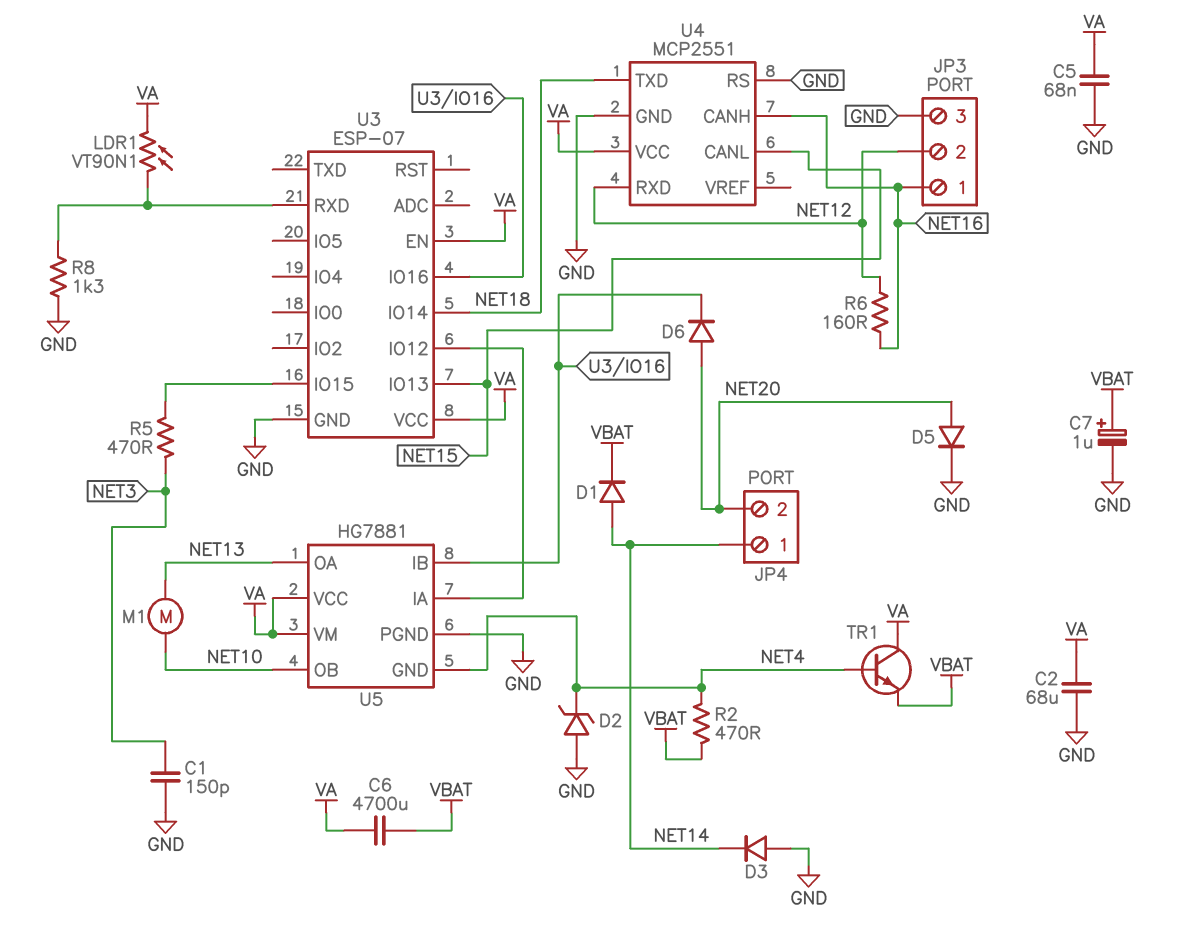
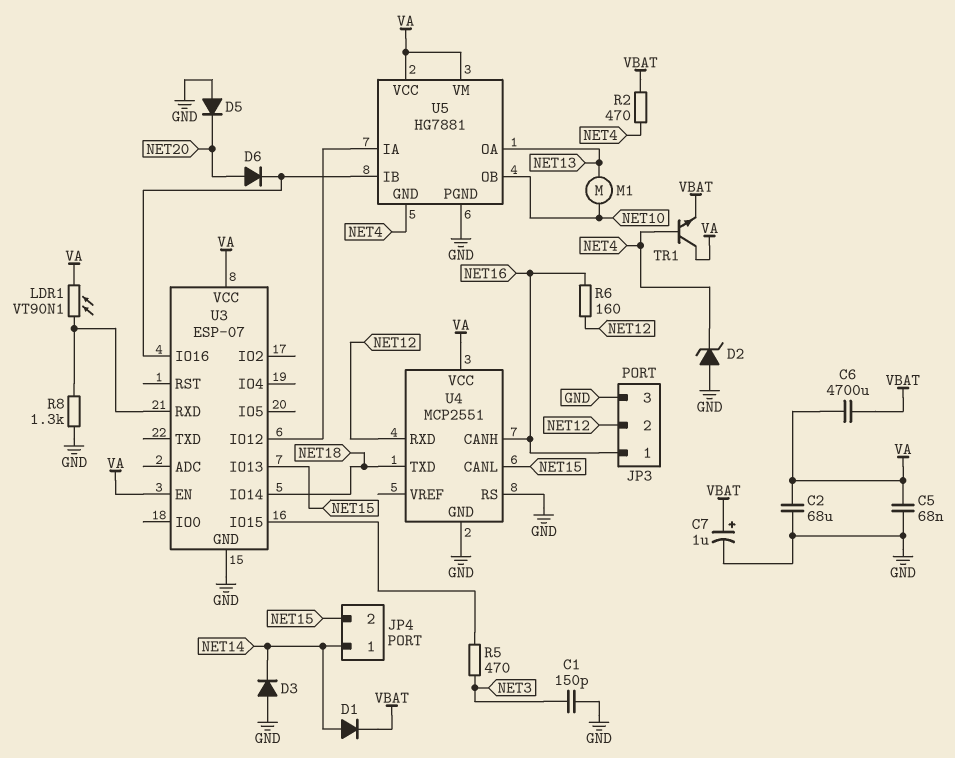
D5: diode (A NET20, K GND) -> diode (A GND, K NET20)
JP4 pin 2: NET20 -> NET15

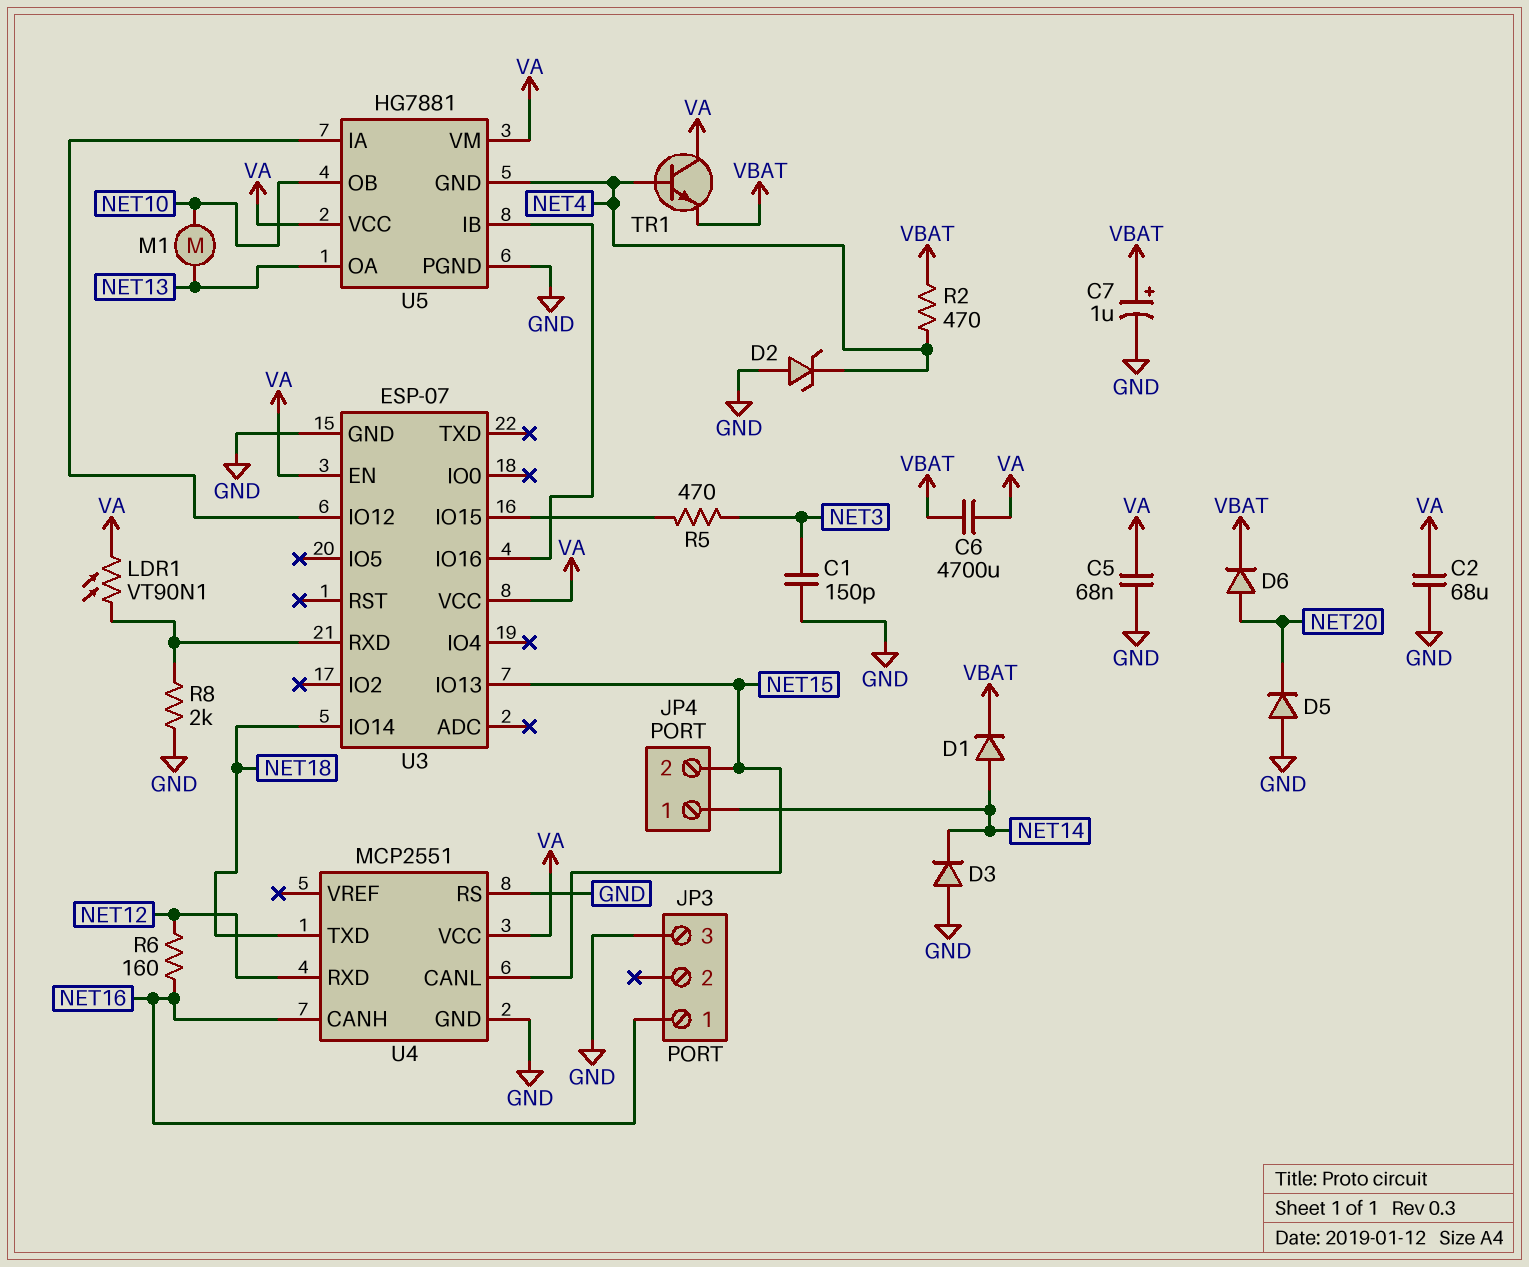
D6: diode (A NET20, K U3/IO16) -> diode (A NET20, K VBAT)
JP3 pin 2: NET12 -> none
R8: 1.3k (GND, U3/RXD) -> 2k (GND, U3/RXD)

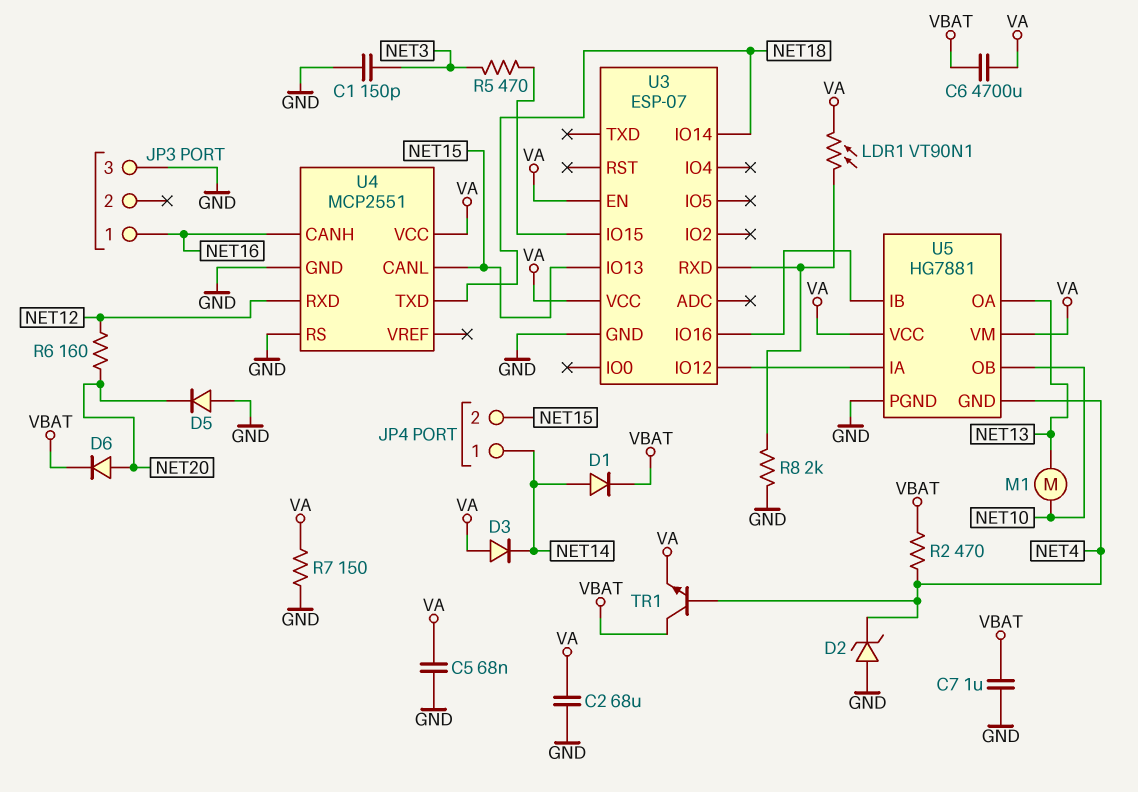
C7: 1uF (plus VBAT, minus GND) -> 1uF (GND, VBAT)
D3: diode (A GND, K NET14) -> diode (A VA, K NET14)
R6: 160 (NET12, NET16) -> 160 (NET12, NET20)
R7: none -> 150 (GND, VA)
TR1: NPN (B NET4, C VA, E VBAT) -> NPN (B NET4, C VBAT, E VA)

